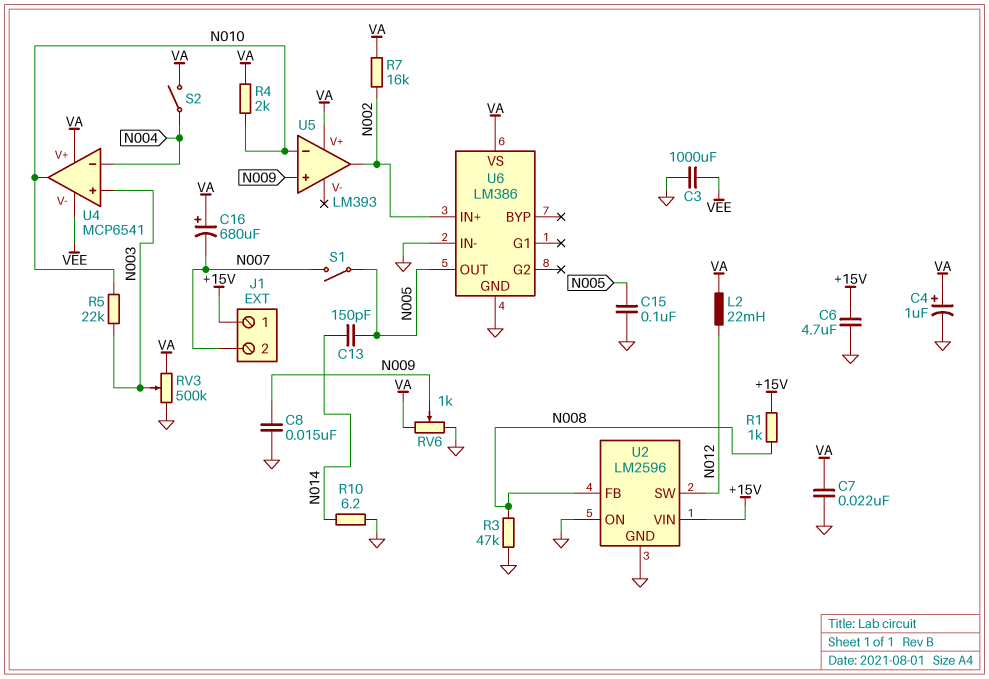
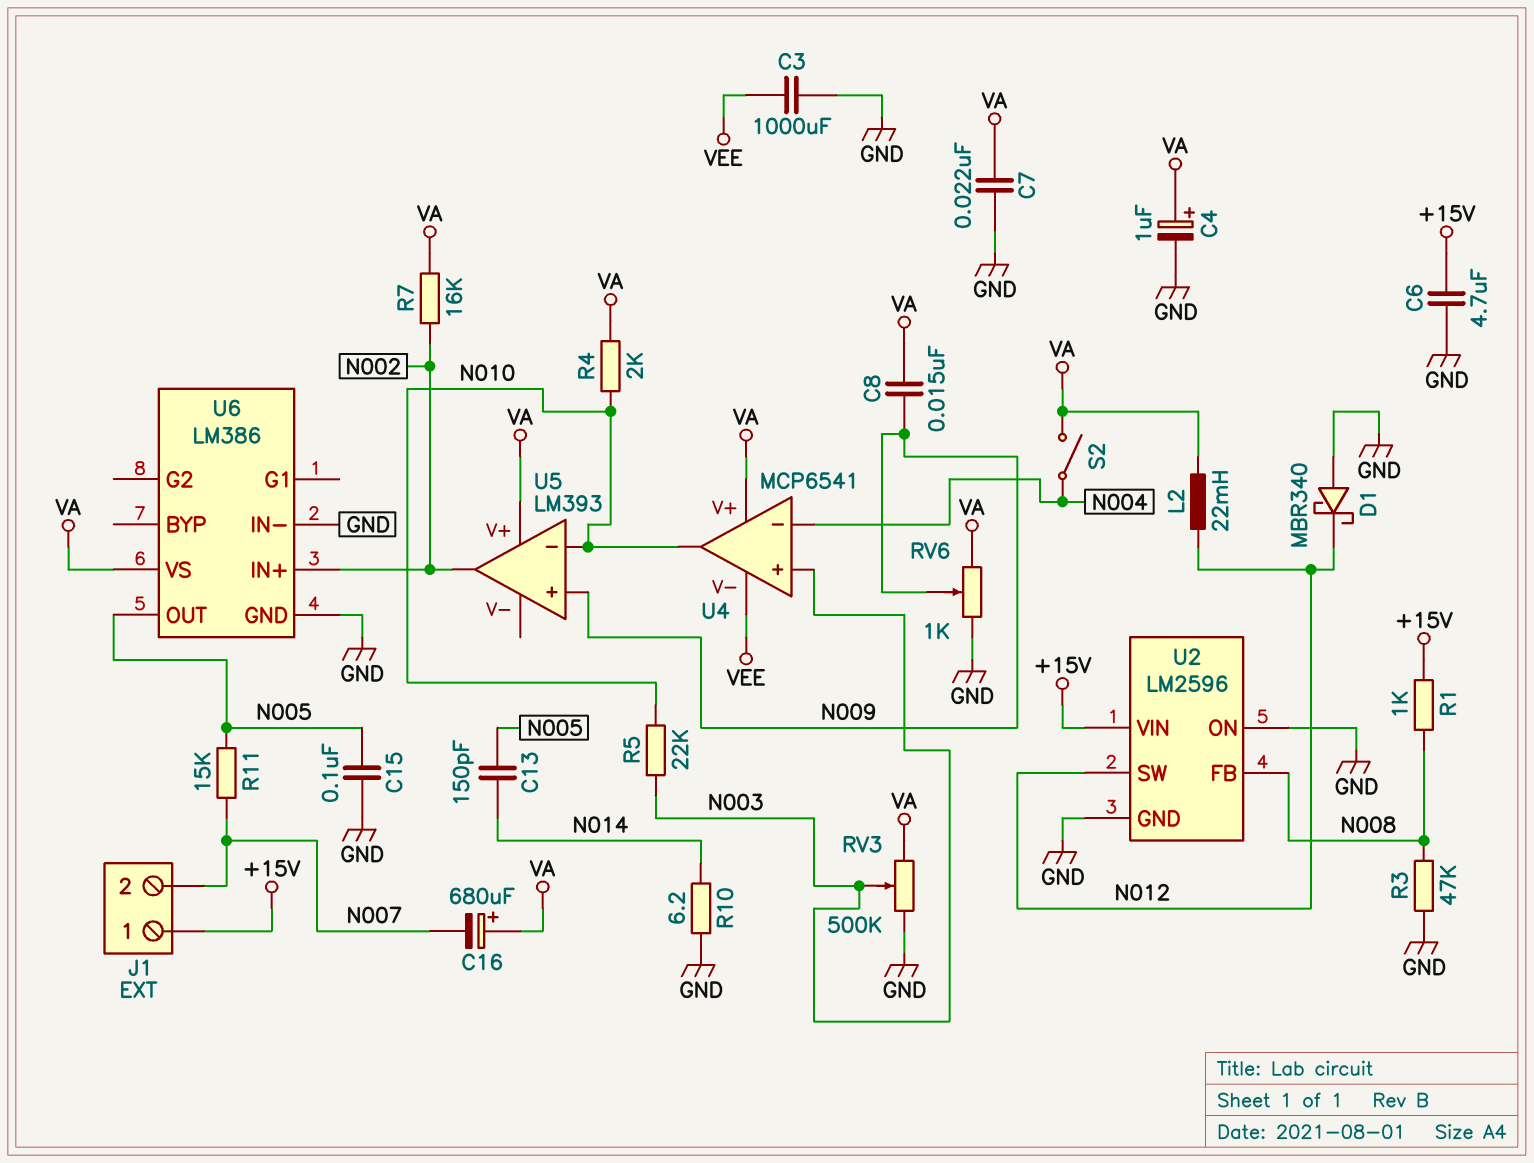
C8: 15nF (GND, N009) -> 15nF (N009, VA)
D1: none -> schottky MBR340 (A GND, K N012)
R11: none -> 15k (N005, N007)
S1: switch (N005, N007) -> none

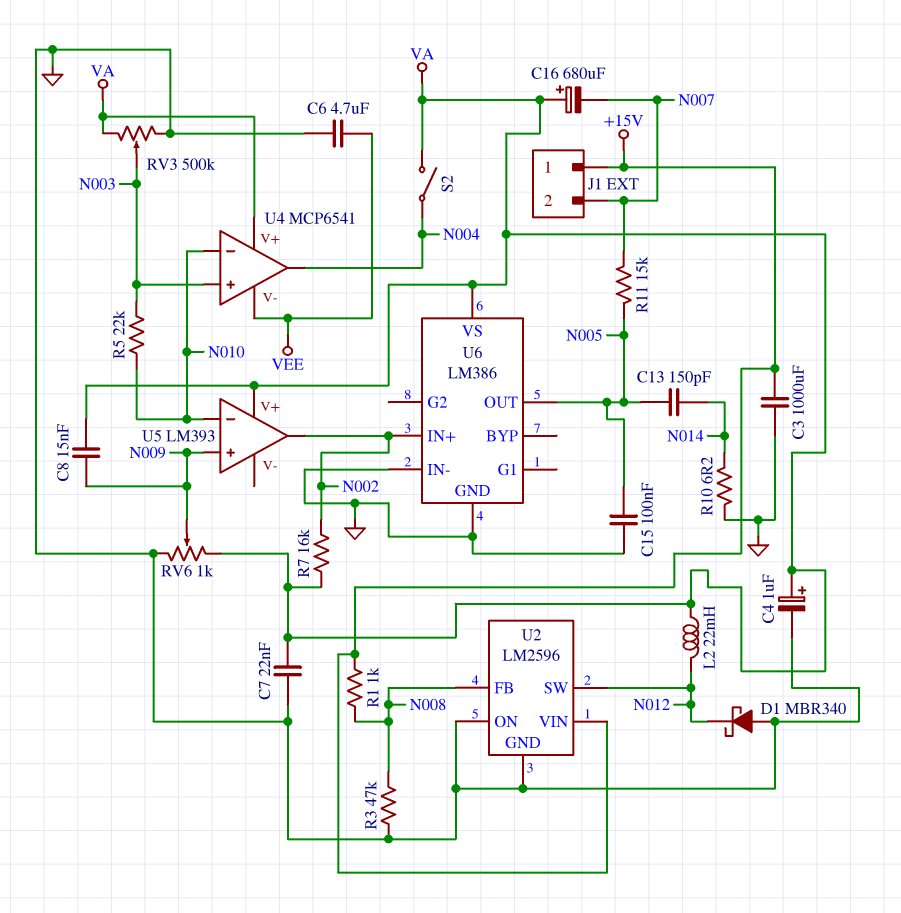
C3: 1000uF (GND, VEE) -> 1000uF (+15V, GND)
C6: 4.7uF (+15V, GND) -> 4.7uF (GND, VEE)
R4: 2k (N010, VA) -> none
U4 pin in-: N004 -> N010
U4 pin out: N010 -> N004

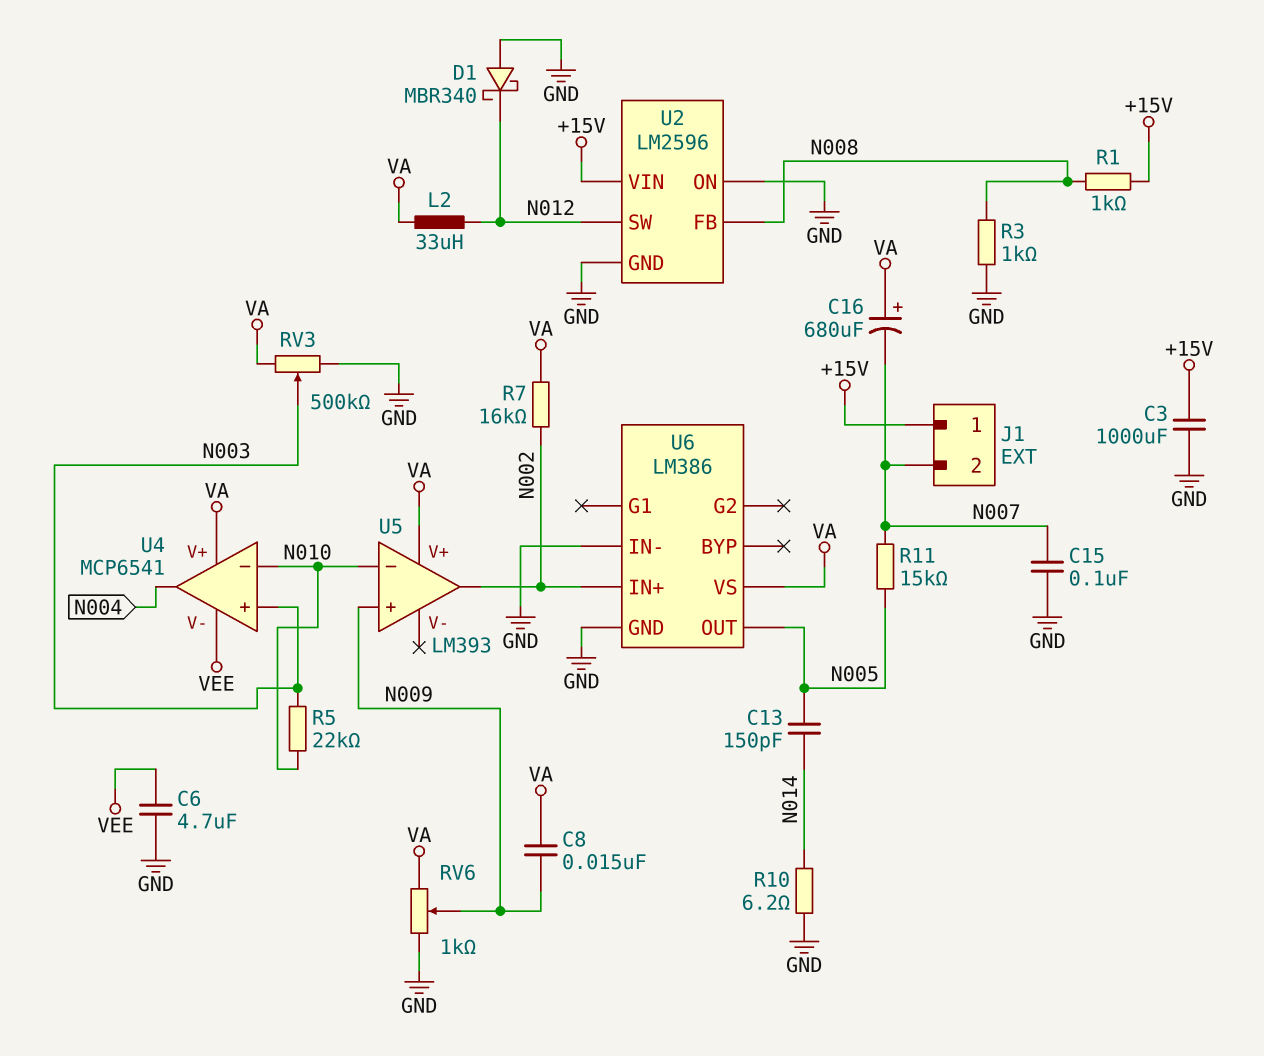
C4: 1uF (plus VA, minus GND) -> none
C7: 22nF (GND, VA) -> none
C15: 100nF (GND, N005) -> 100nF (GND, N007)
L2: 22mH (N012, VA) -> 33uH (N012, VA)
R3: 47k (GND, N008) -> 1k (GND, N008)
S2: switch (N004, VA) -> none

